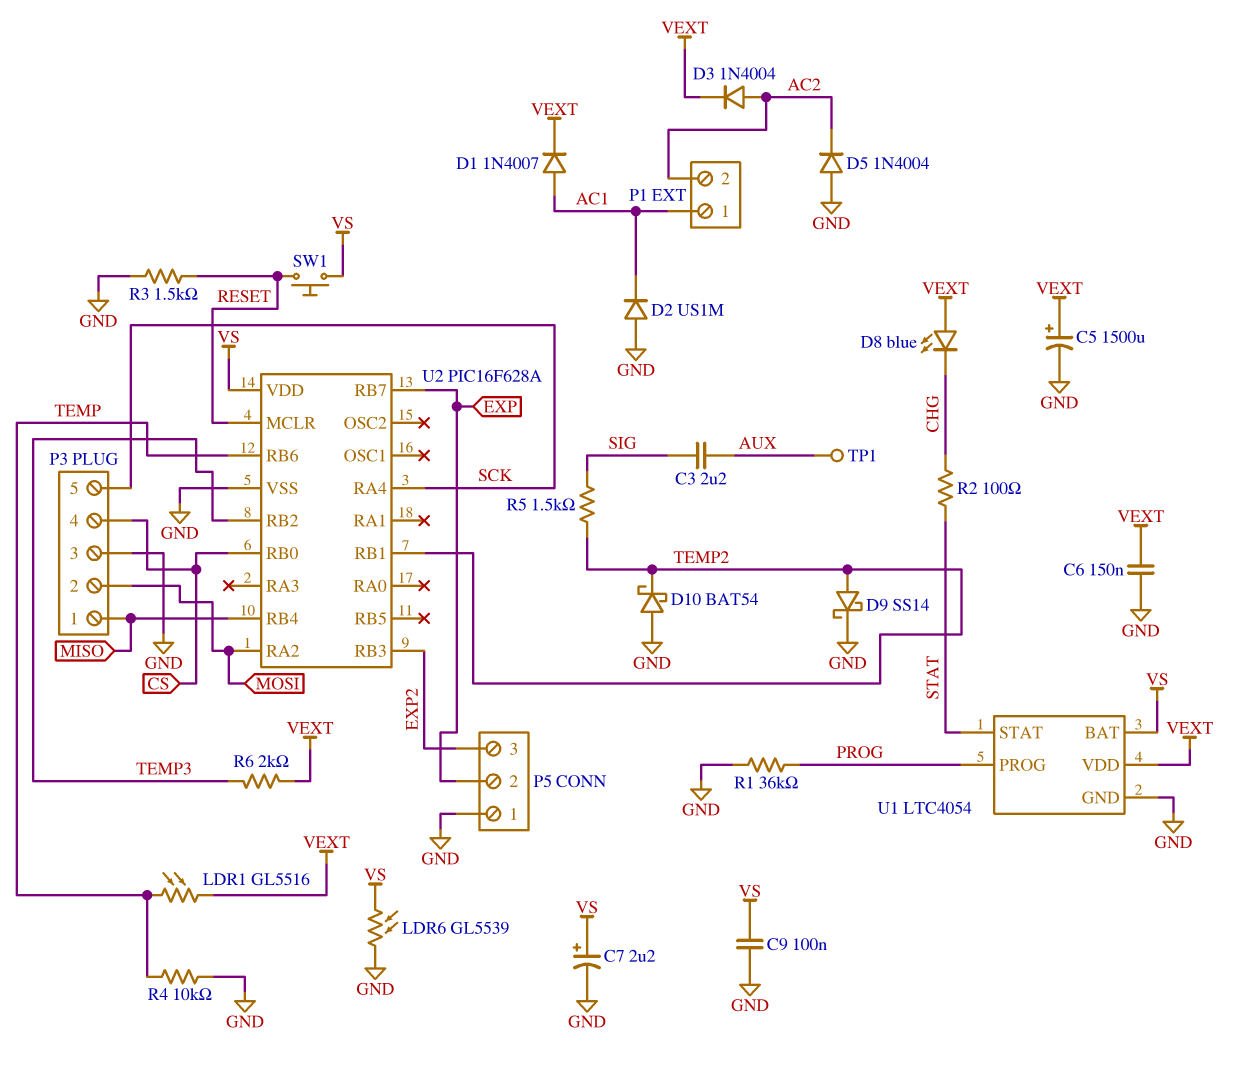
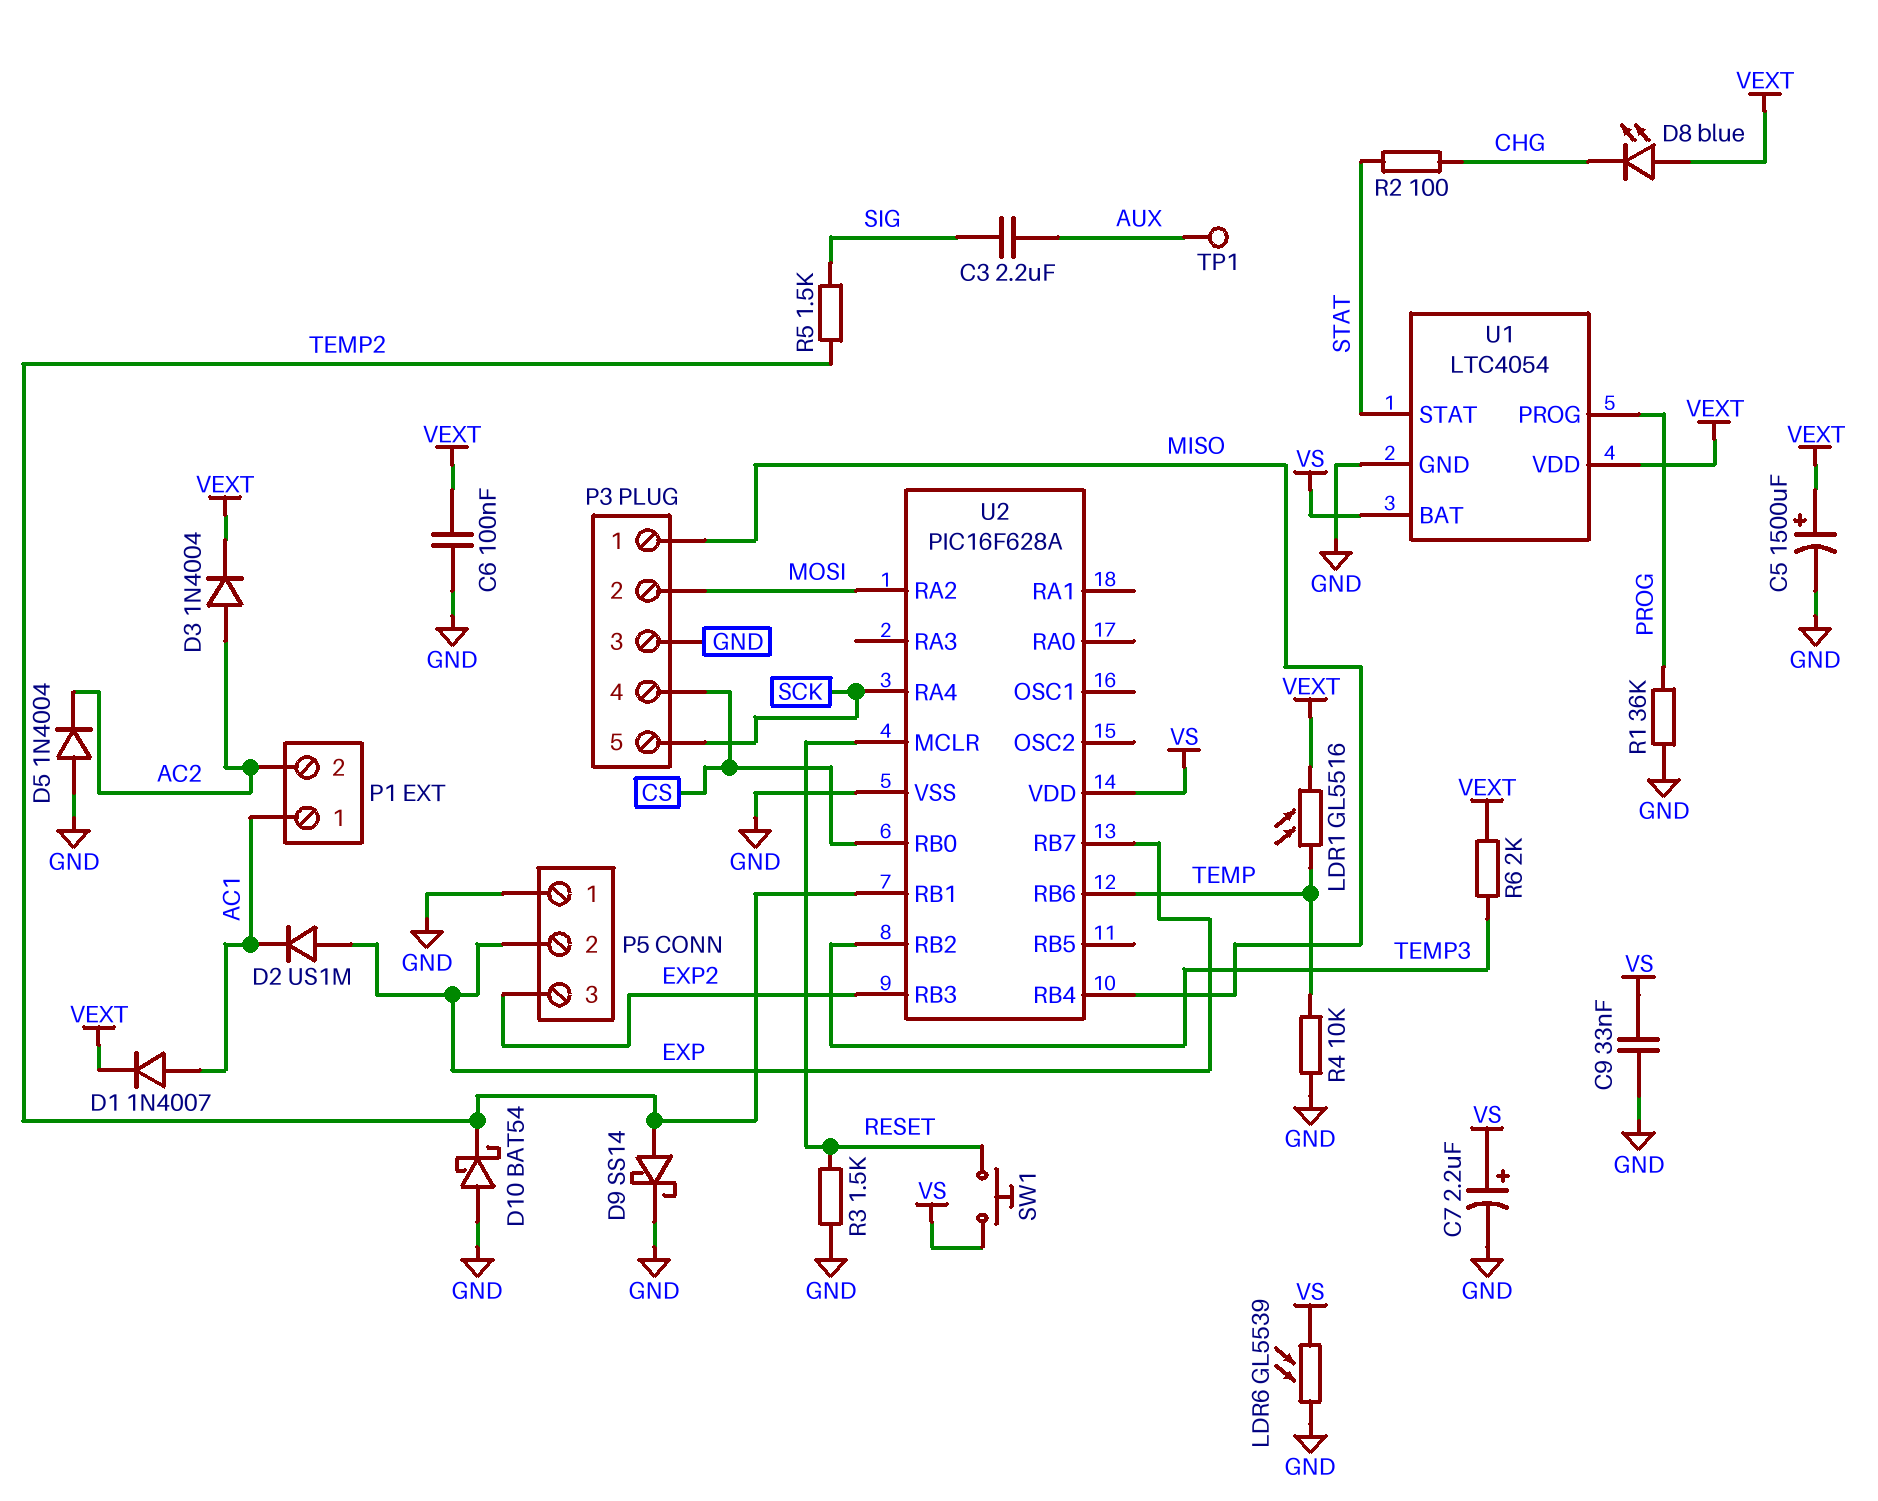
C6: 150nF (GND, VEXT) -> 100nF (GND, VEXT)
C9: 100nF (GND, VS) -> 33nF (GND, VS)
D2: diode US1M (A GND, K AC1) -> diode US1M (A EXP, K AC1)

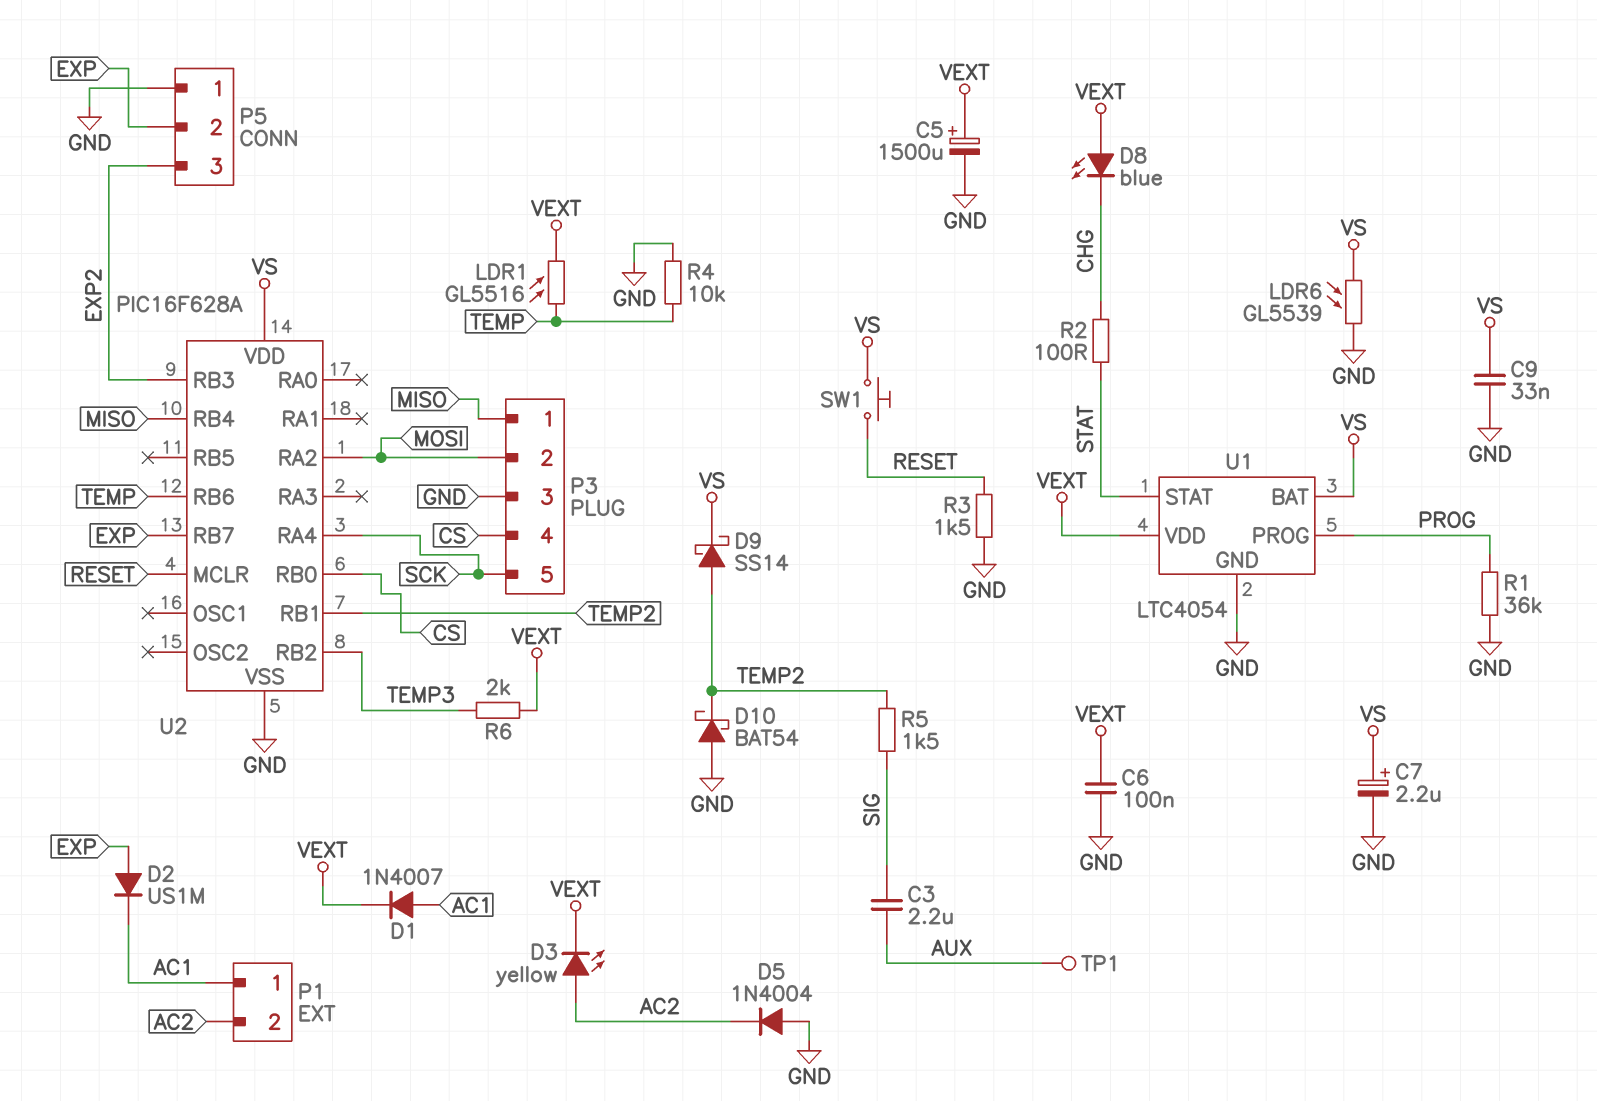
D3: diode 1N4004 (A AC2, K VEXT) -> LED yellow (A AC2, K VEXT)
D9: schottky SS14 (A TEMP2, K GND) -> schottky SS14 (A TEMP2, K VS)

